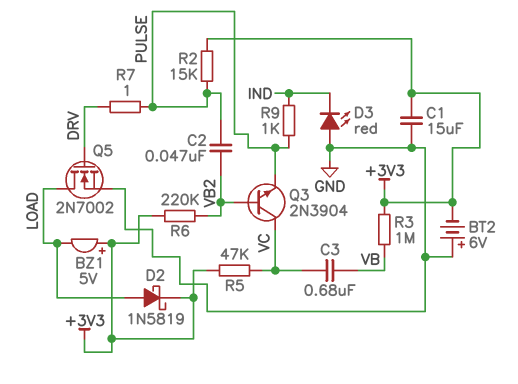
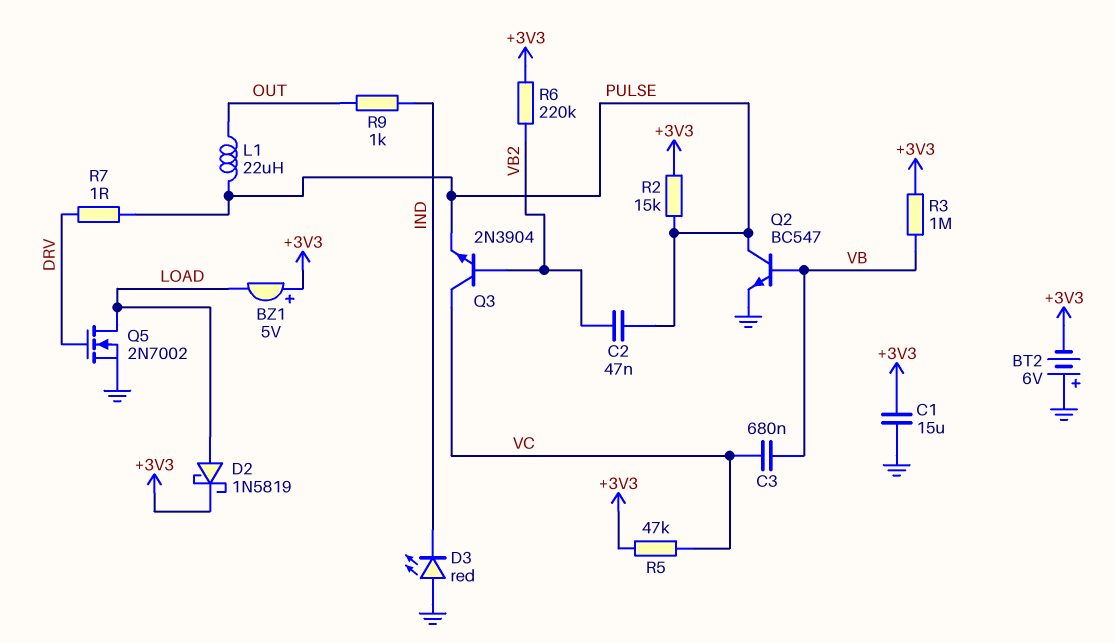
L1: none -> 22uH (OUT, PULSE)
Q2: none -> NPN BC547 (B VB, C PULSE, E GND)
R9: 1k (IND, PULSE) -> 1k (IND, OUT)

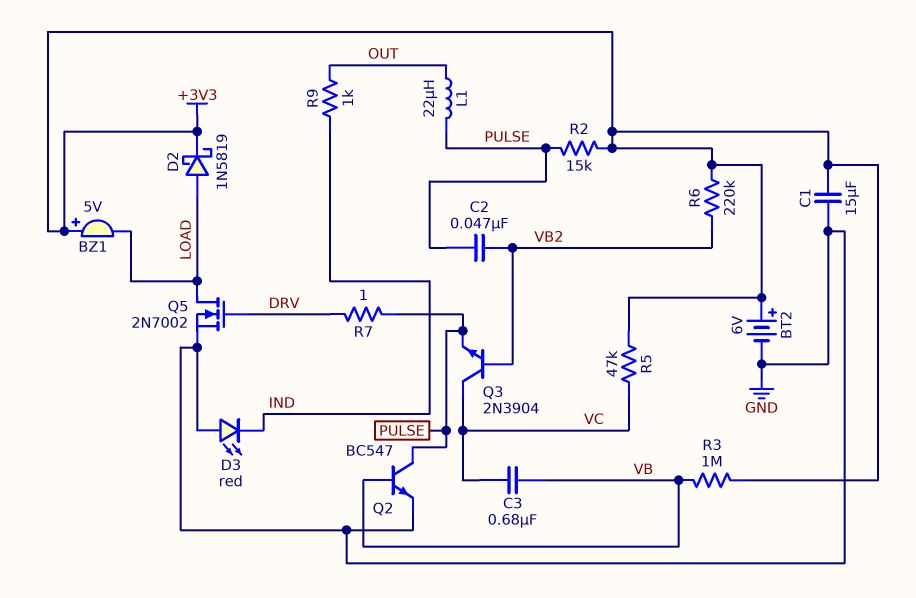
BT2: 6V (plus GND, minus +3V3) -> 6V (plus +3V3, minus GND)

